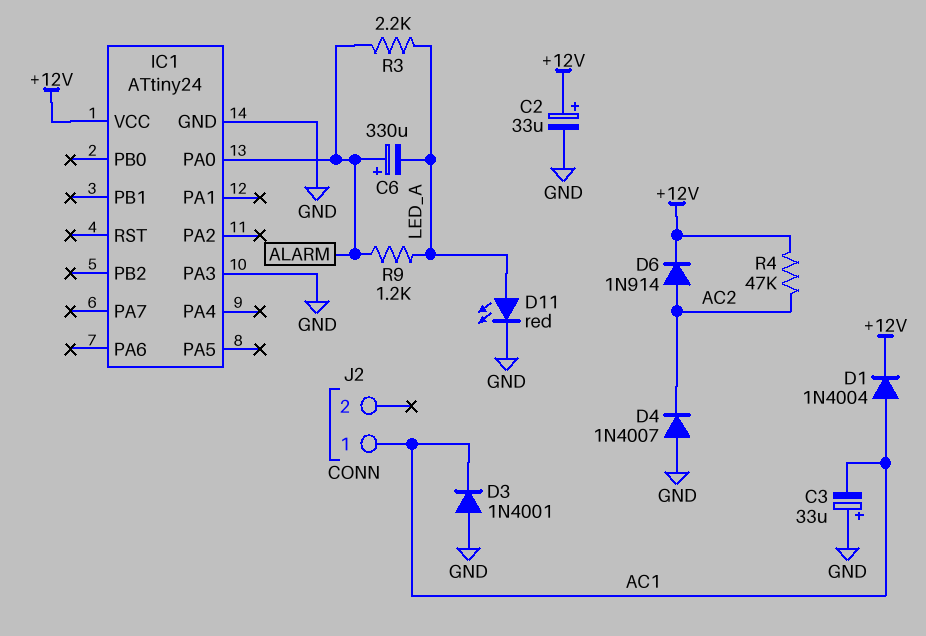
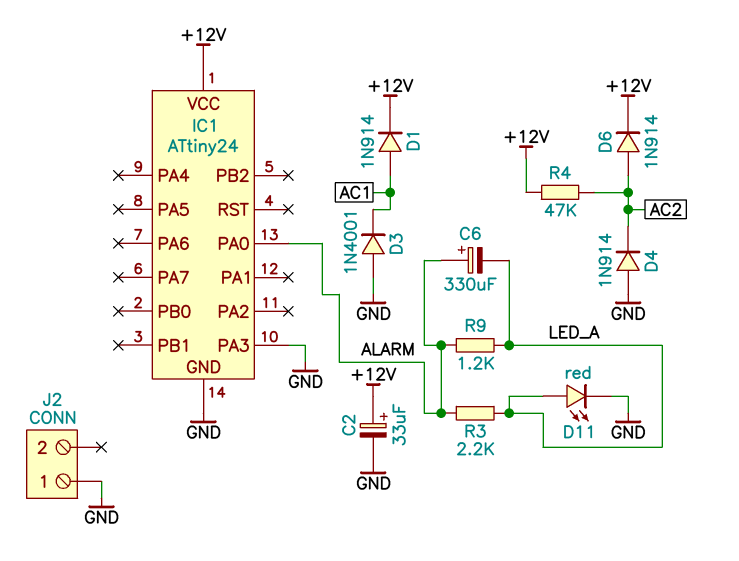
C3: 33uF (plus GND, minus AC1) -> none
D1: diode 1N4004 (A AC1, K +12V) -> diode 1N914 (A AC1, K +12V)
D4: diode 1N4007 (A GND, K AC2) -> diode 1N914 (A GND, K AC2)
J2 pin 1: AC1 -> GND

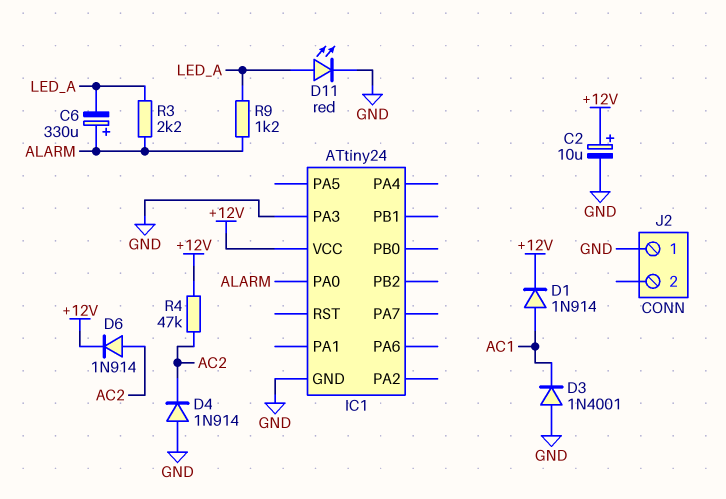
C2: 33uF (plus +12V, minus GND) -> 10uF (plus +12V, minus GND)

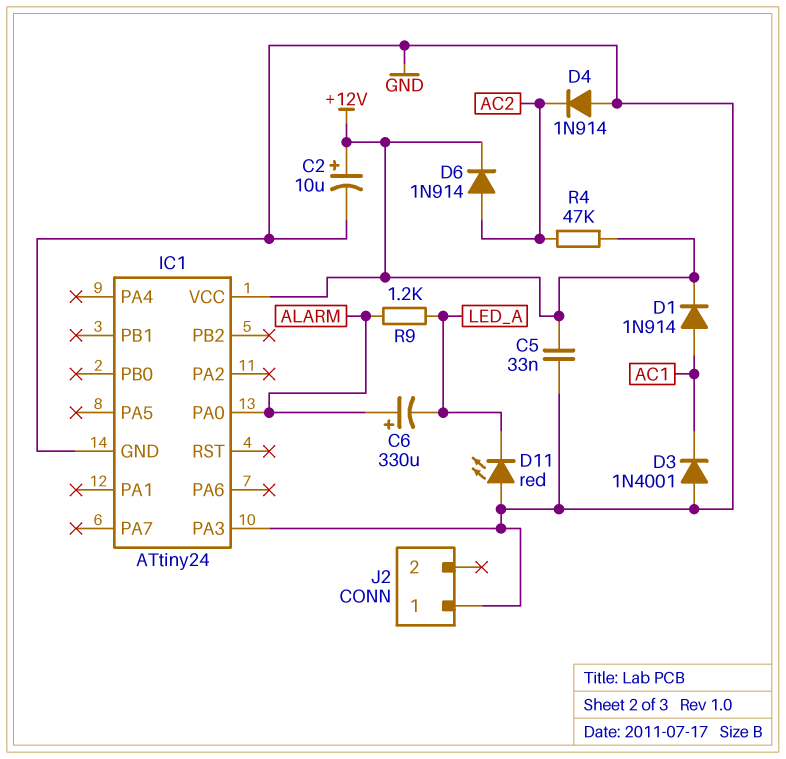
C5: none -> 33nF (+12V, GND)
D11: LED red (A LED_A, K GND) -> LED red (A GND, K LED_A)
R3: 2.2k (ALARM, LED_A) -> none

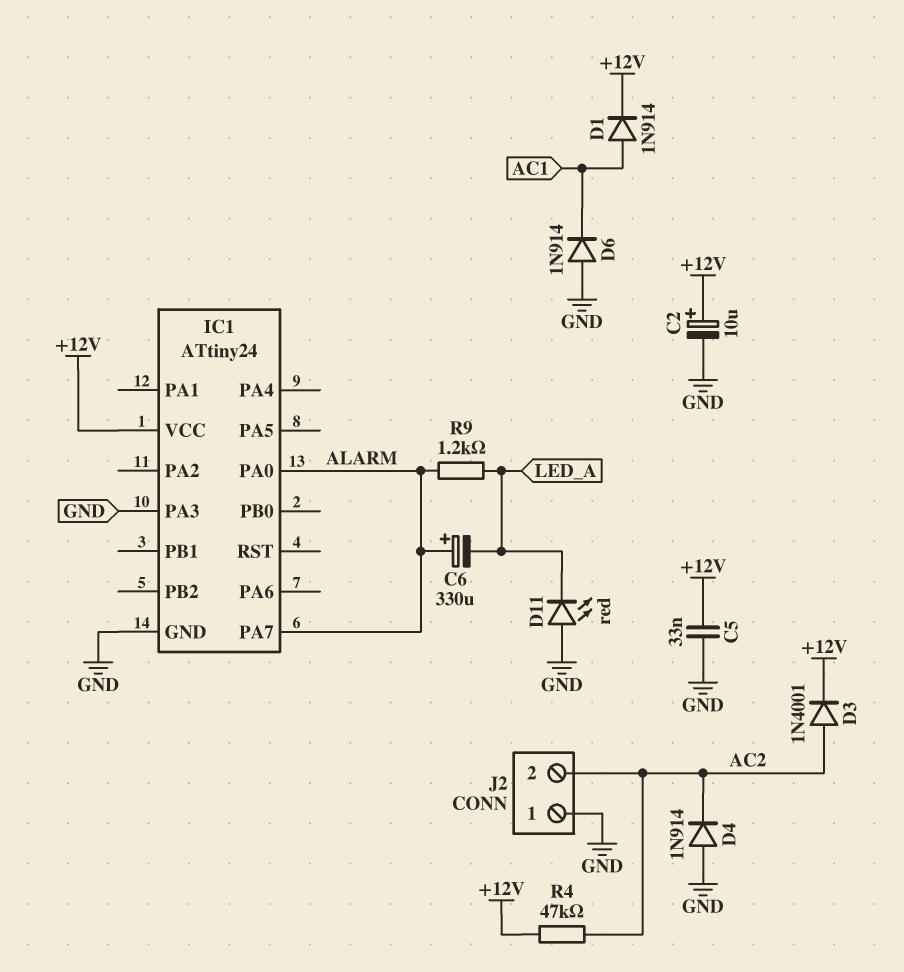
D3: diode 1N4001 (A GND, K AC1) -> diode 1N4001 (A AC2, K +12V)
D6: diode 1N914 (A AC2, K +12V) -> diode 1N914 (A GND, K AC1)
IC1 pin PA7: none -> ALARM
J2 pin 2: none -> AC2

